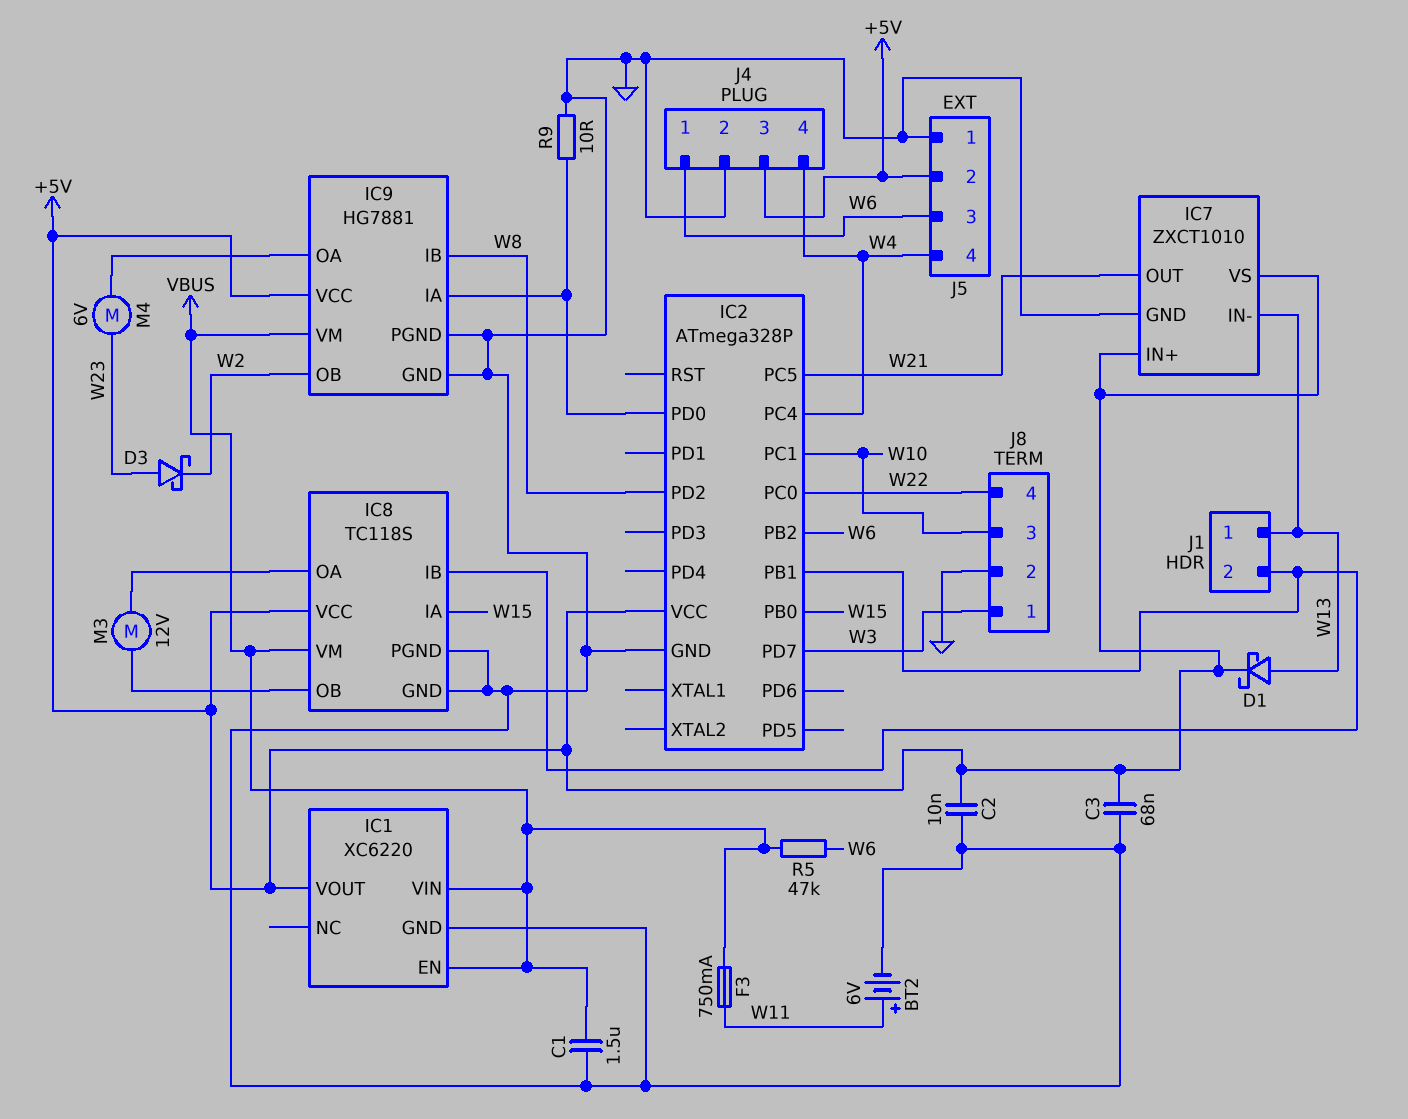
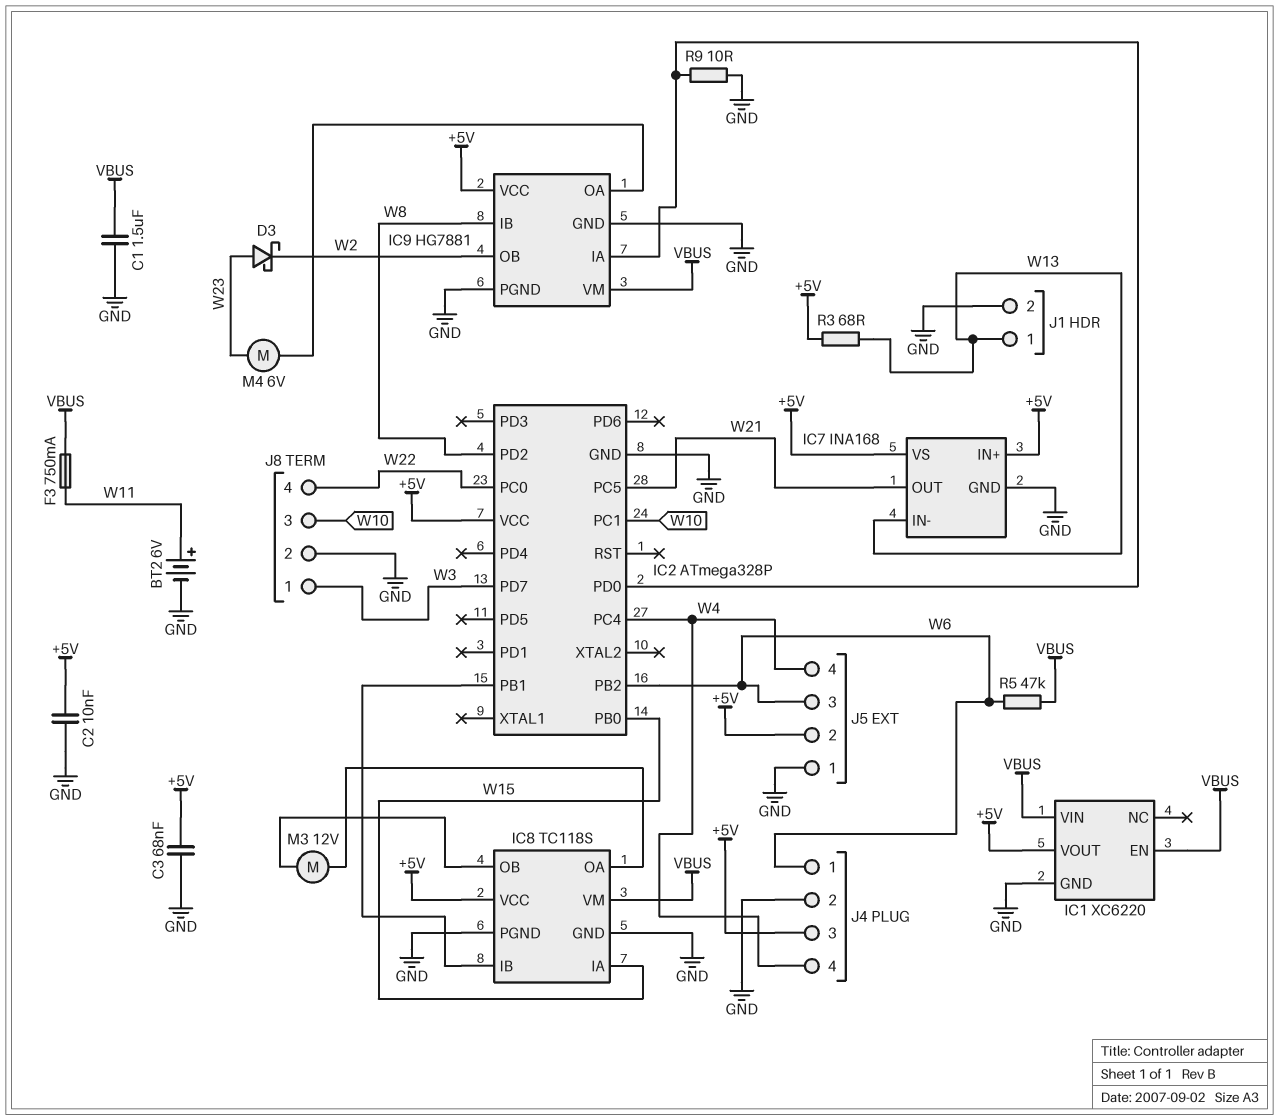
D1: schottky (A W13, K +5V) -> none
IC7: ZXCT1010 -> INA168
J1 pin 2: IC2/PB1 -> GND
R3: none -> 68 (+5V, W13)

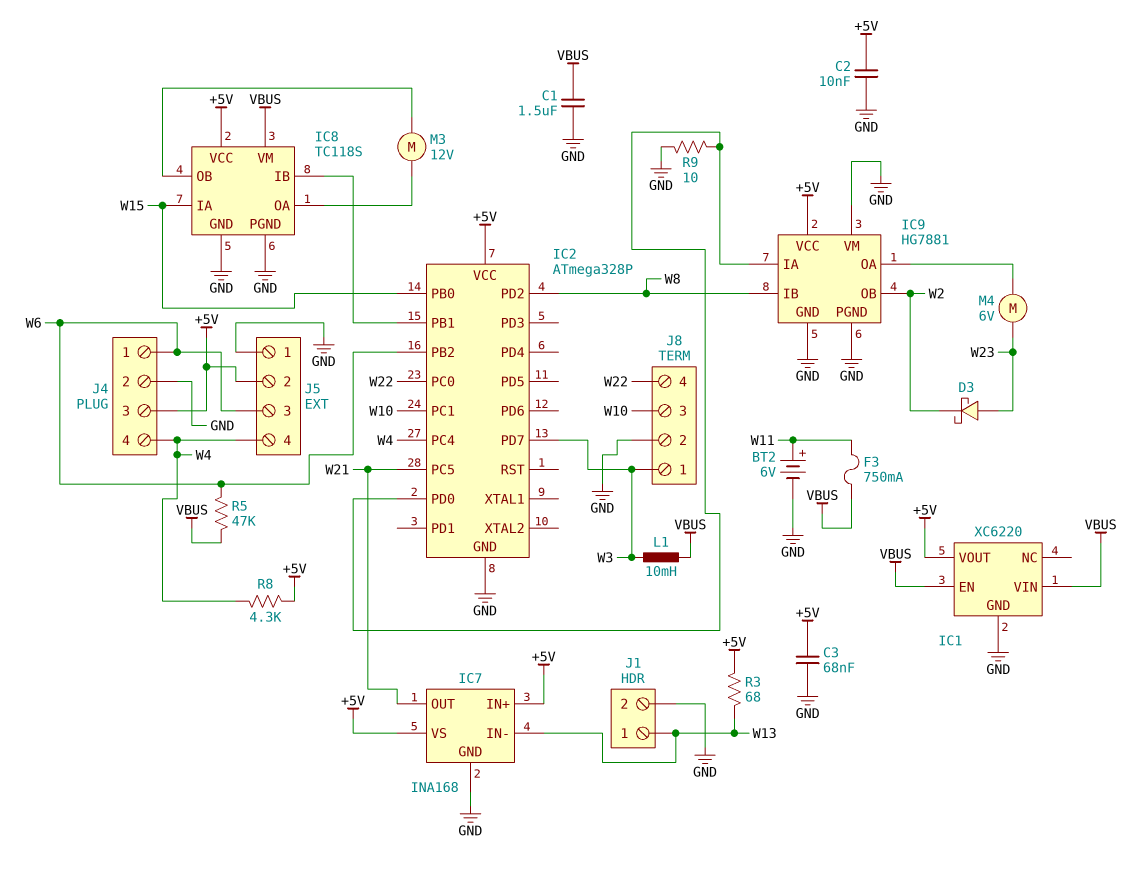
IC9 pin VM: VBUS -> GND
L1: none -> 10mH (VBUS, W3)
R8: none -> 4.3k (+5V, W4)

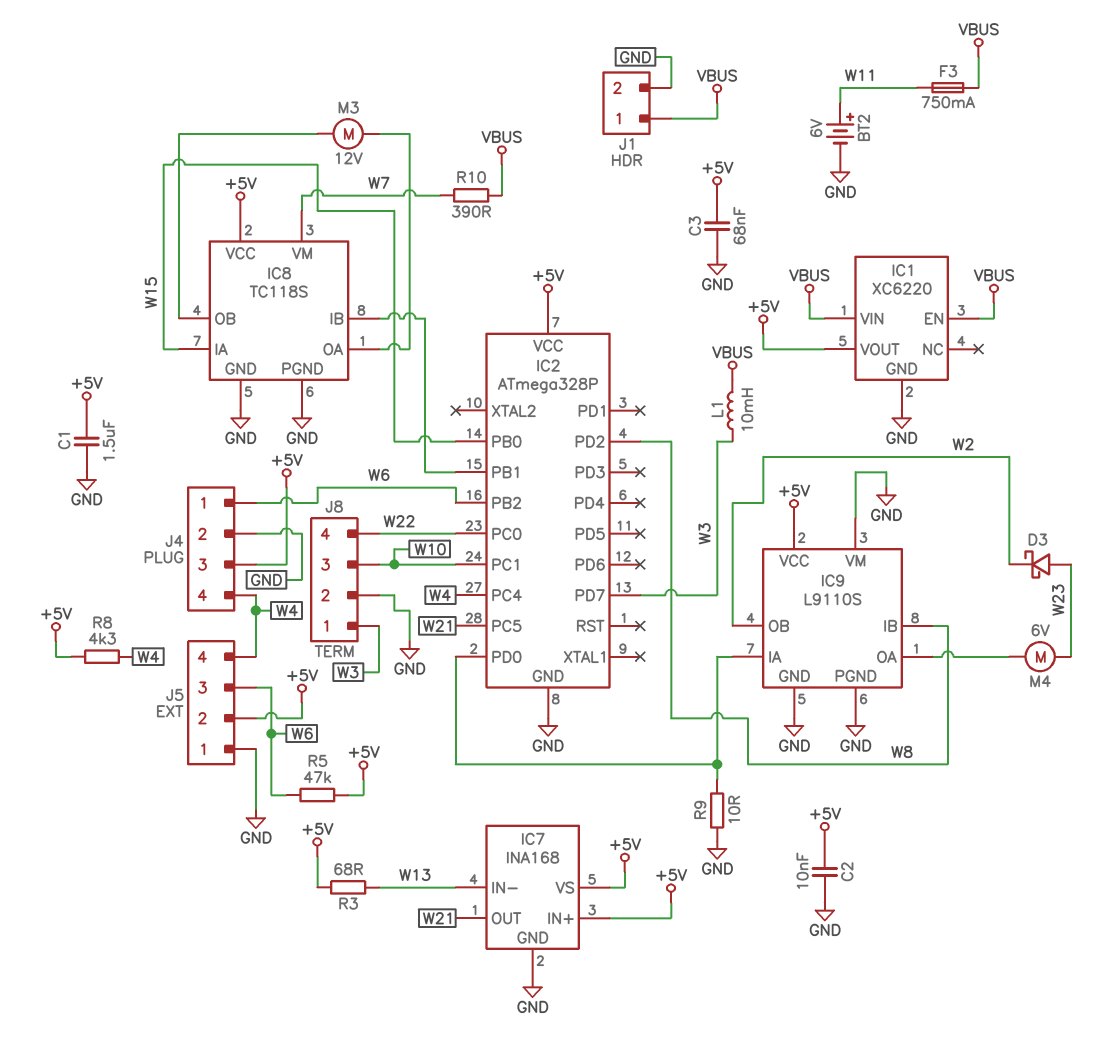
C1: 1.5uF (GND, VBUS) -> 1.5uF (+5V, GND)
IC8 pin VM: VBUS -> W7
IC9: HG7881 -> L9110S
J1 pin 1: W13 -> VBUS
R5: 47k (VBUS, W6) -> 47k (+5V, W6)
R10: none -> 390 (VBUS, W7)

